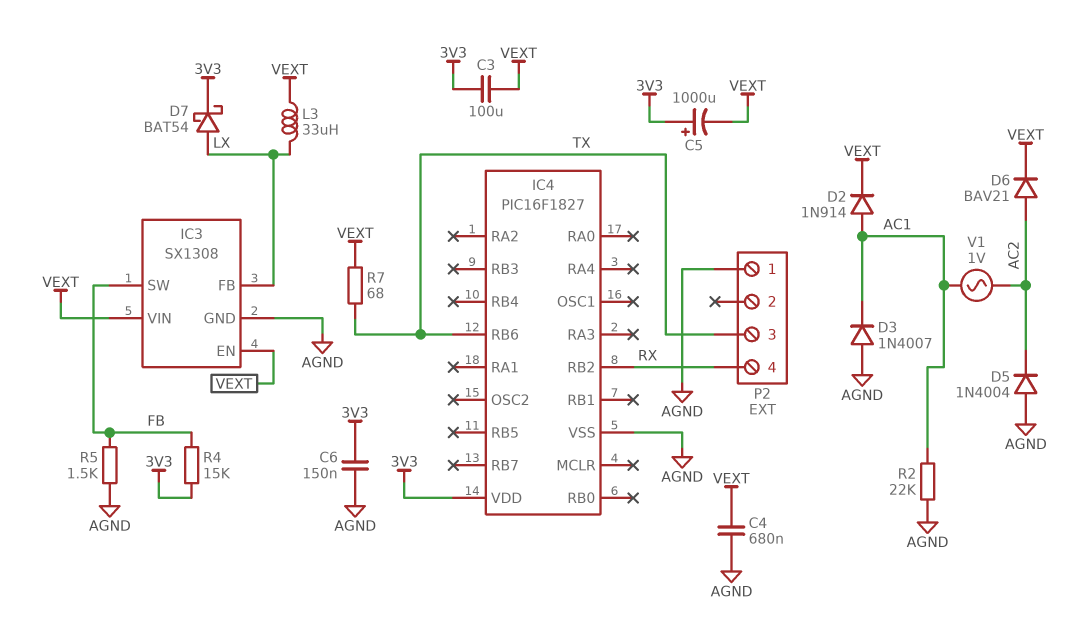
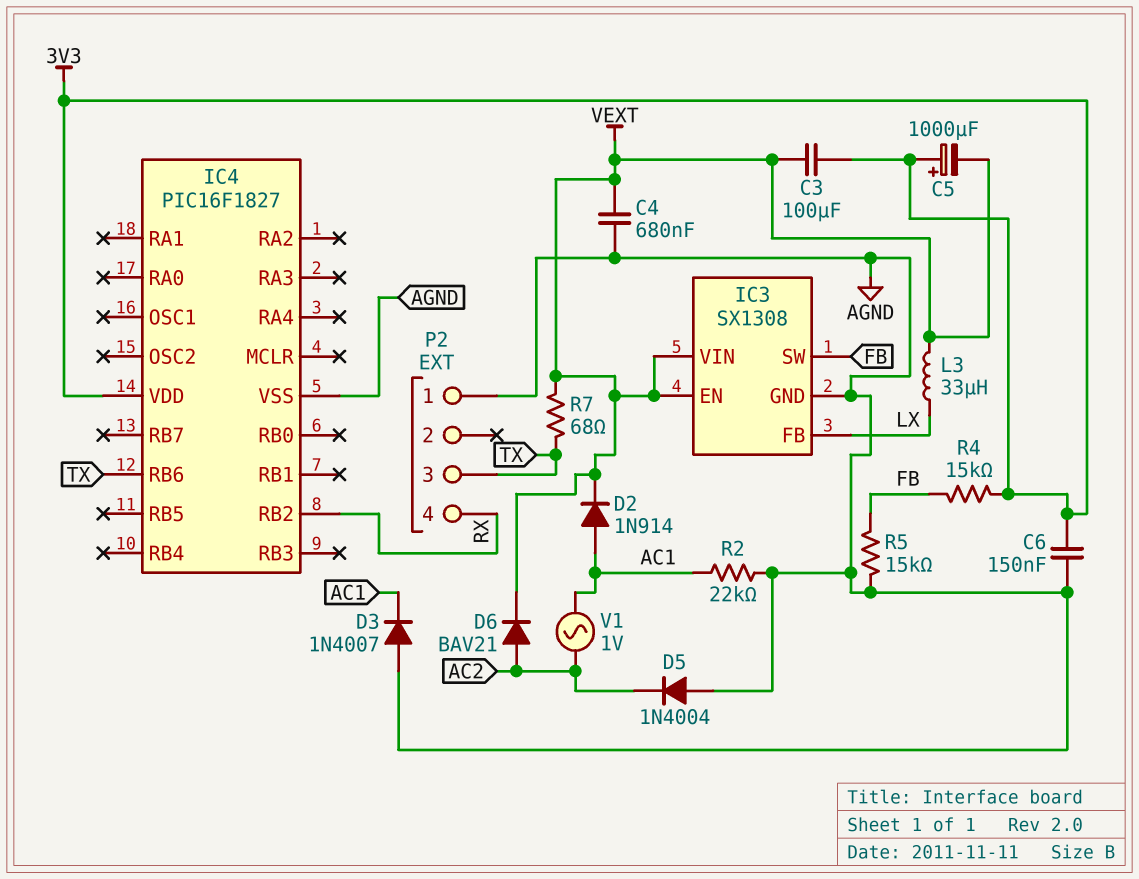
D7: schottky BAT54 (A LX, K 3V3) -> none
R5: 1.5k (AGND, FB) -> 15k (AGND, FB)

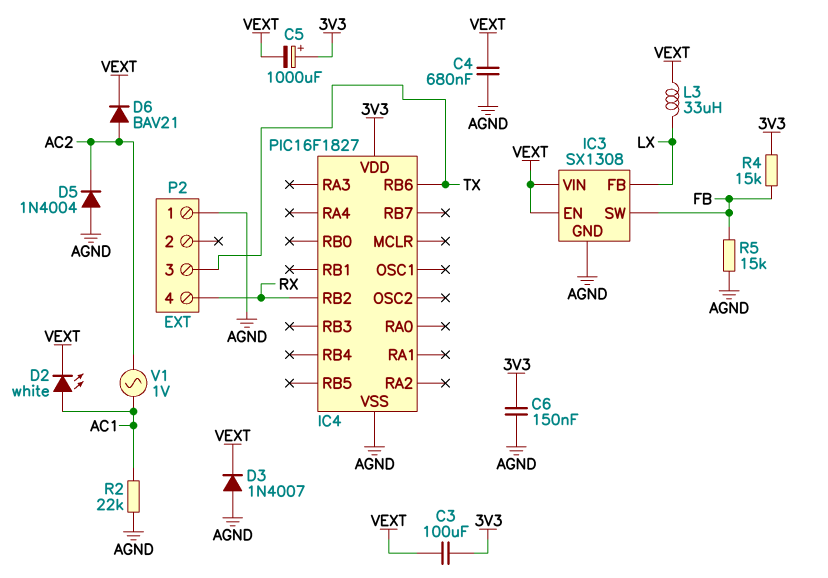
D2: diode 1N914 (A AC1, K VEXT) -> LED white (A AC1, K VEXT)
D3: diode 1N4007 (A AGND, K AC1) -> diode 1N4007 (A AGND, K VEXT)
R7: 68 (TX, VEXT) -> none

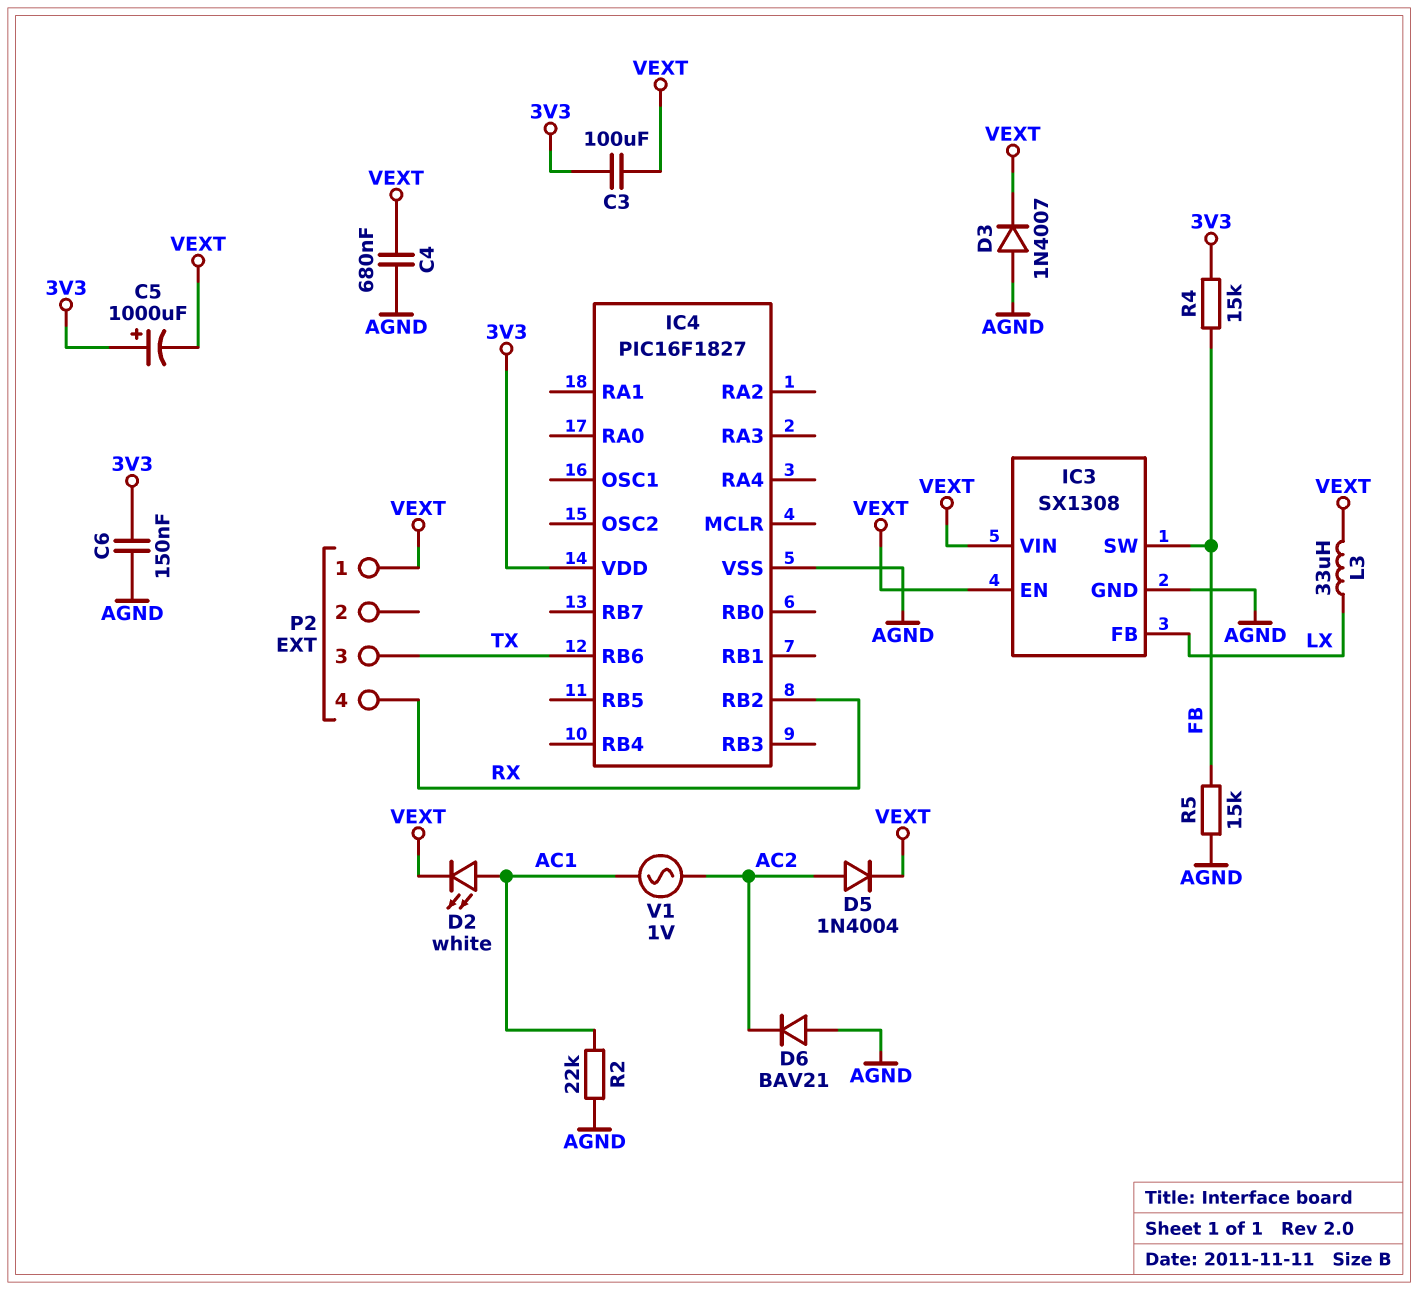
D5: diode 1N4004 (A AGND, K AC2) -> diode 1N4004 (A AC2, K VEXT)
D6: diode BAV21 (A AC2, K VEXT) -> diode BAV21 (A AGND, K AC2)
P2 pin 1: AGND -> VEXT

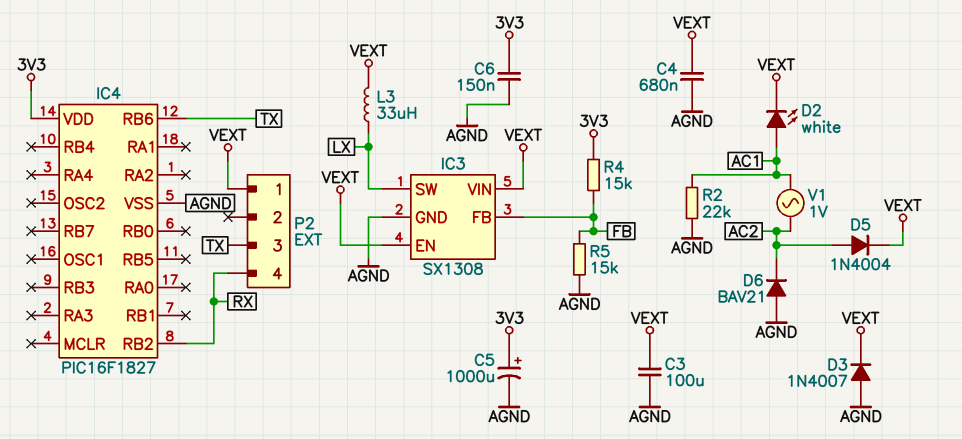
C3: 100uF (3V3, VEXT) -> 100uF (AGND, VEXT)
C5: 1000uF (plus 3V3, minus VEXT) -> 1000uF (plus 3V3, minus AGND)
IC3 pin FB: LX -> FB
IC3 pin SW: FB -> LX

